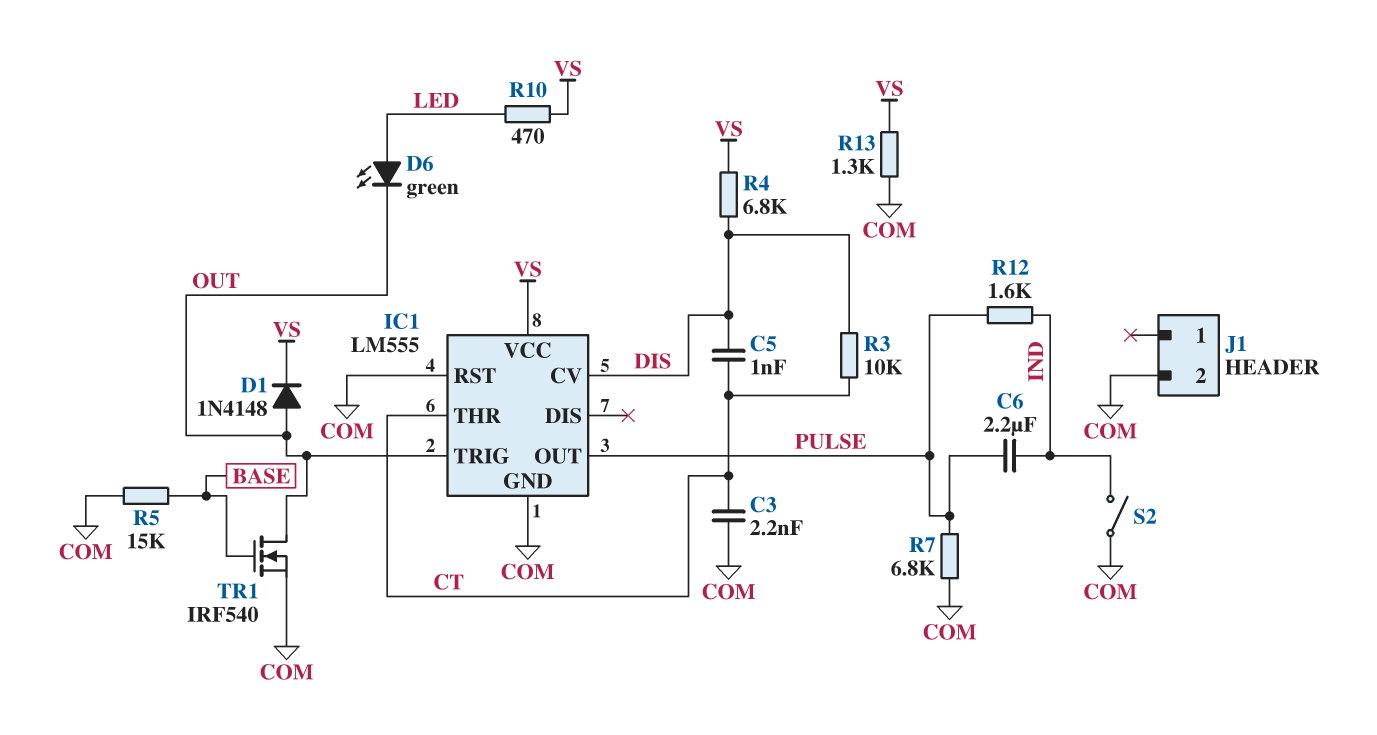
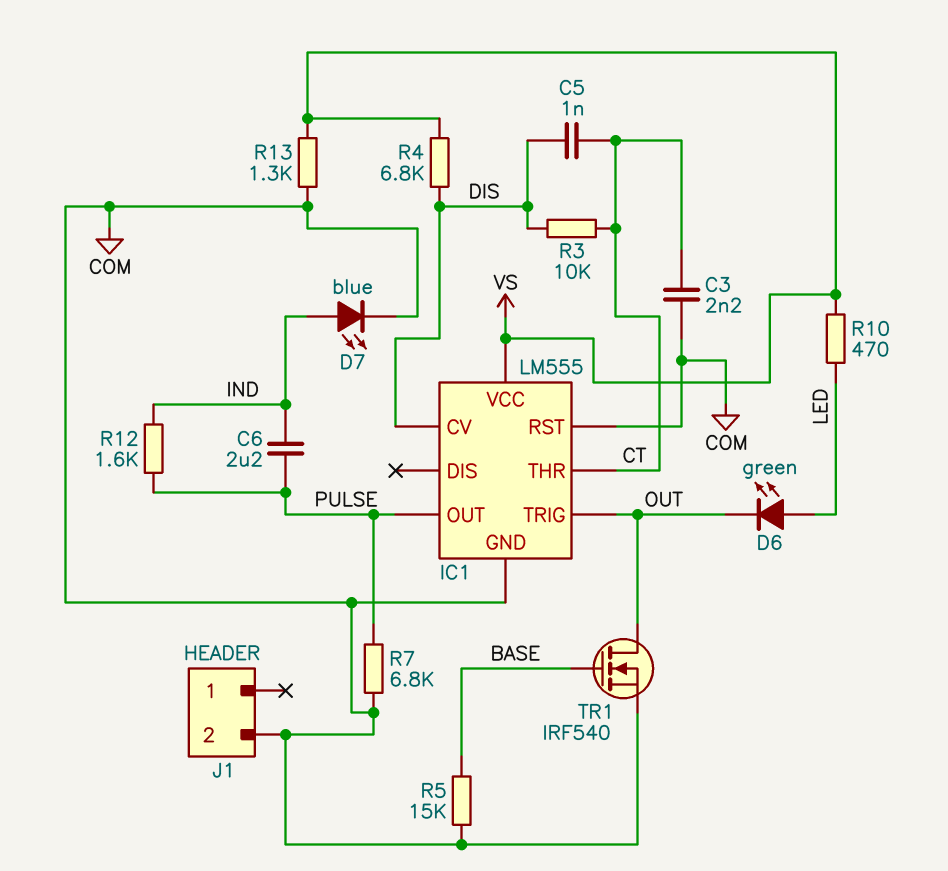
D1: diode 1N4148 (A OUT, K VS) -> none
D7: none -> LED blue (A IND, K COM)
S2: switch (COM, IND) -> none

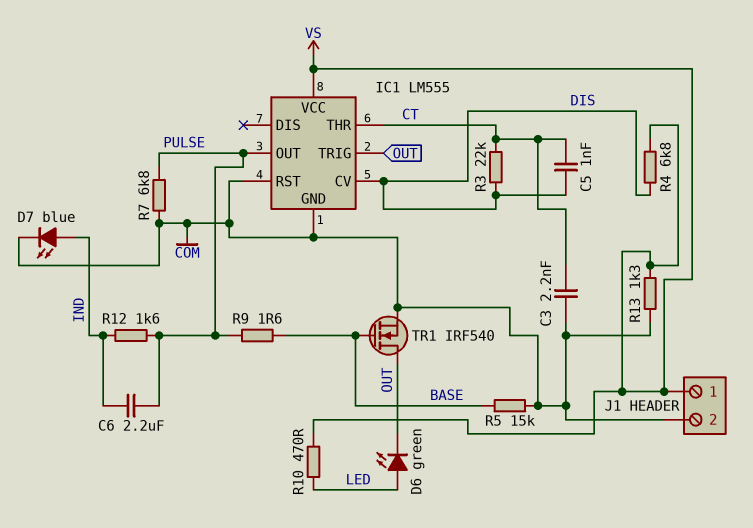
J1 pin 1: none -> VS
R3: 10k (CT, DIS) -> 22k (CT, DIS)
R9: none -> 1.6 (BASE, PULSE)

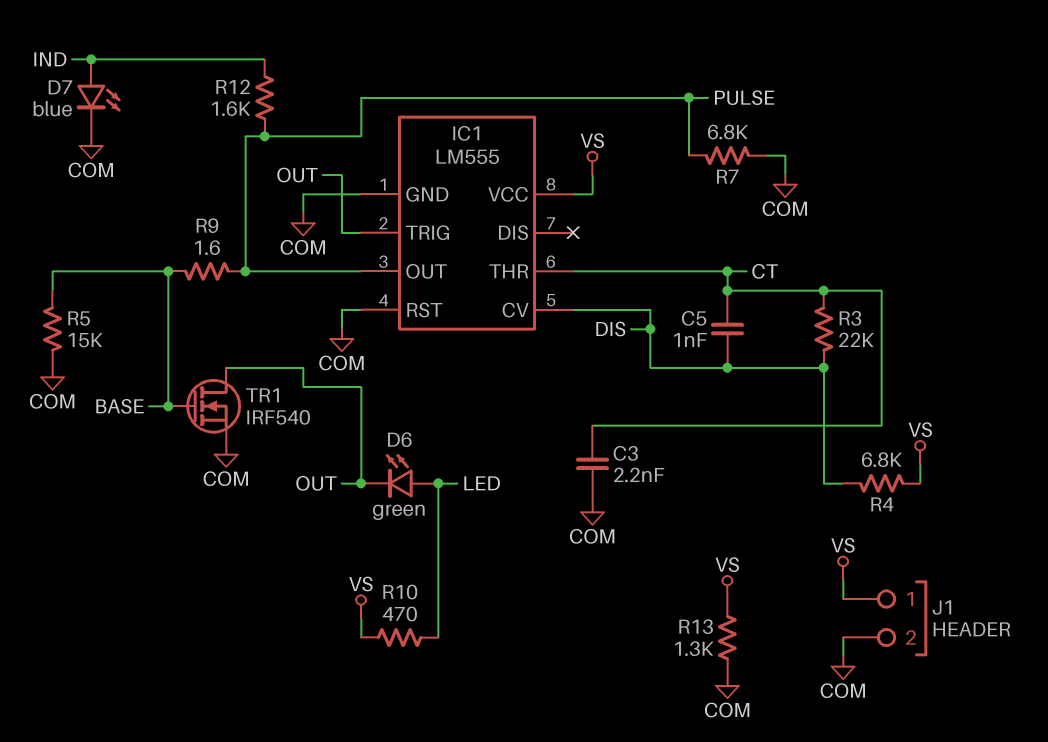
C6: 2.2uF (IND, PULSE) -> none

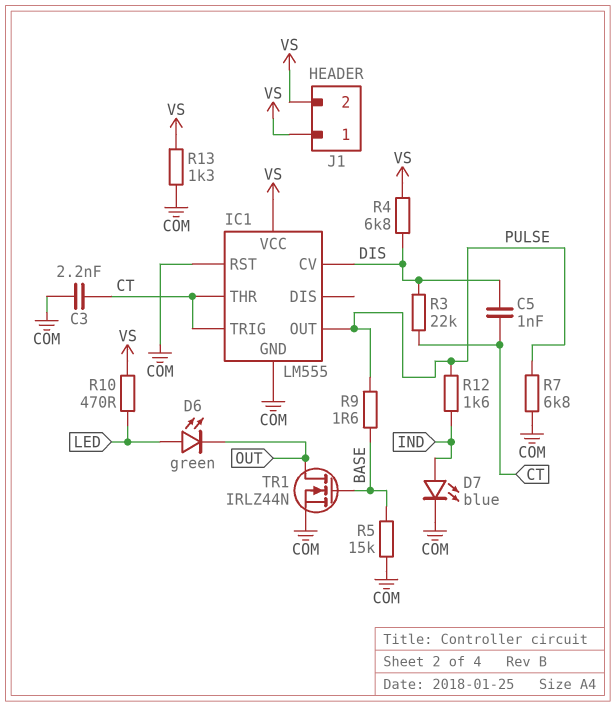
IC1 pin TRIG: OUT -> CT
J1 pin 2: COM -> VS
TR1: NMOS IRF540 (G BASE, D OUT, S COM) -> NMOS IRLZ44N (G BASE, D OUT, S COM)

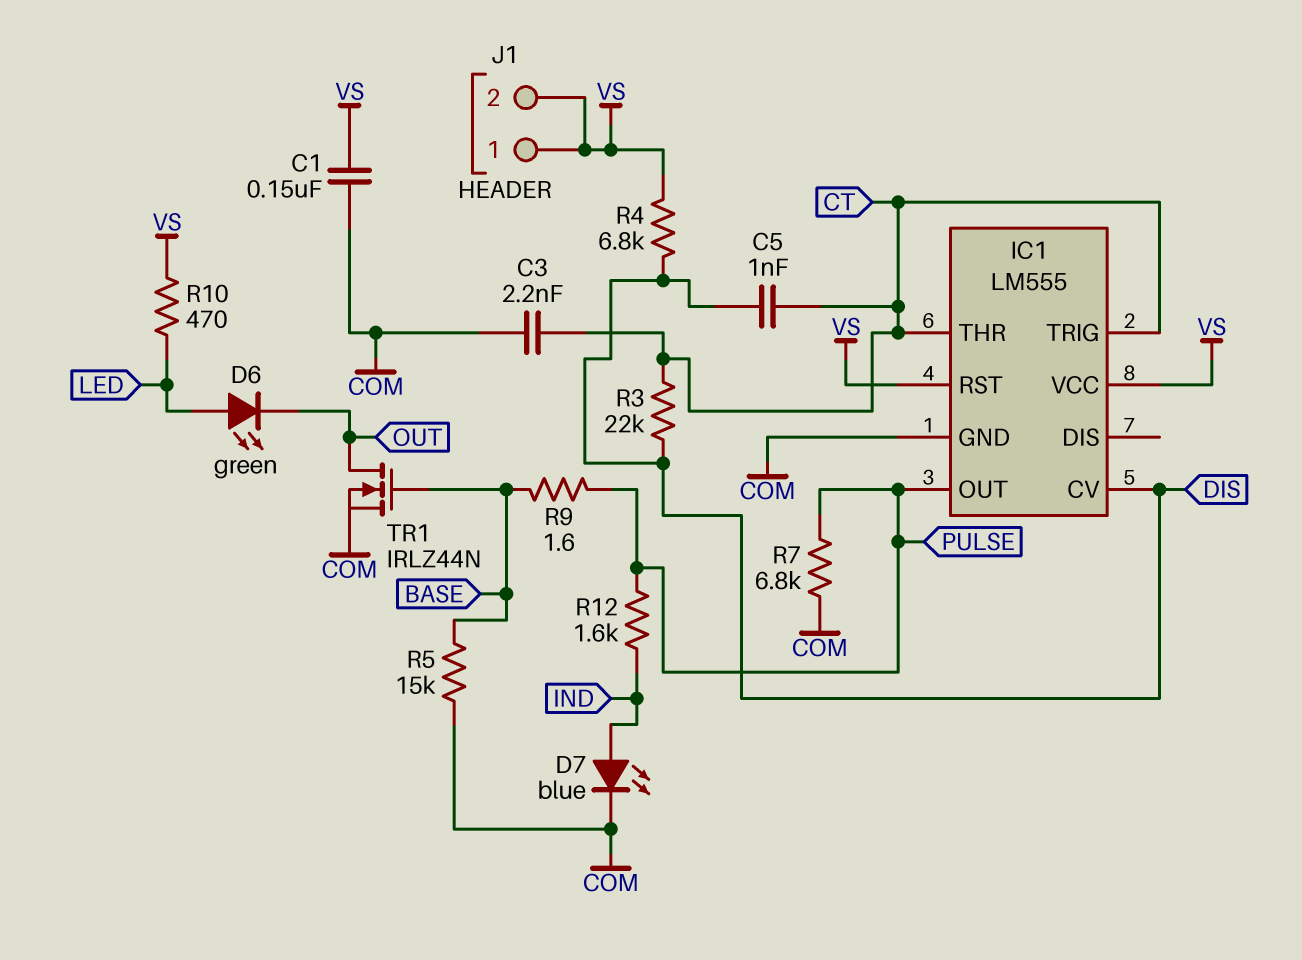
C1: none -> 150nF (COM, VS)
IC1 pin RST: COM -> VS
R13: 1.3k (COM, VS) -> none

